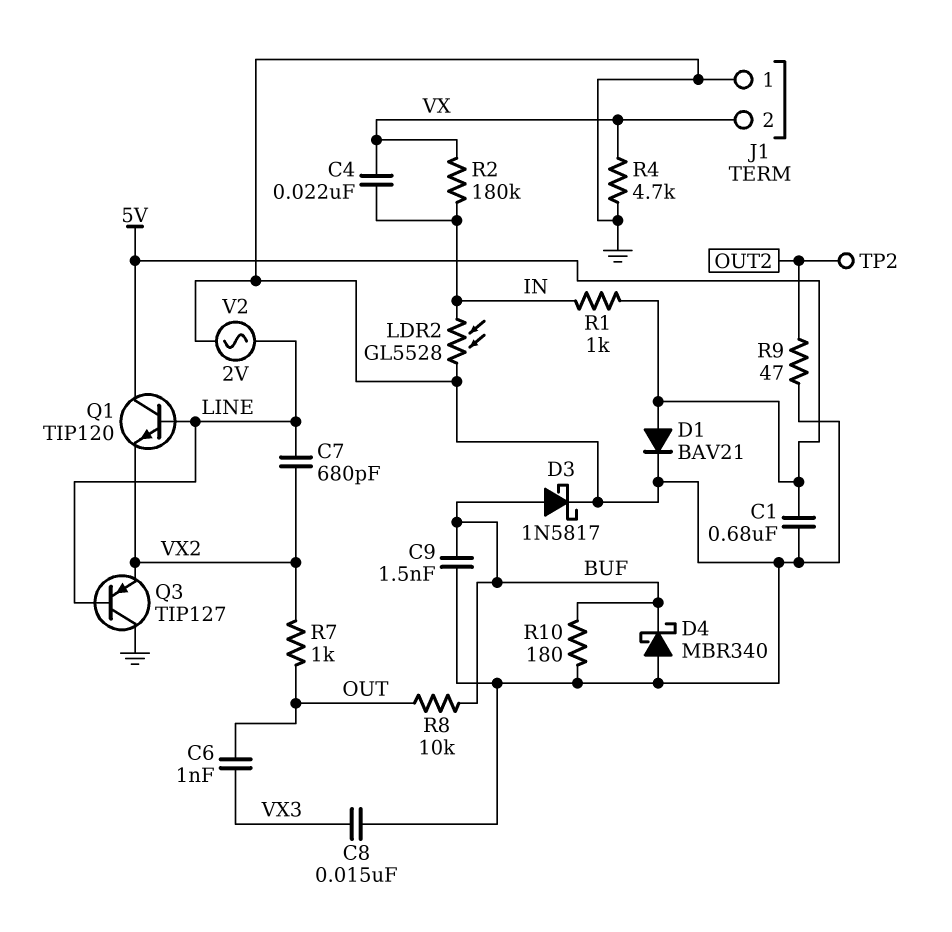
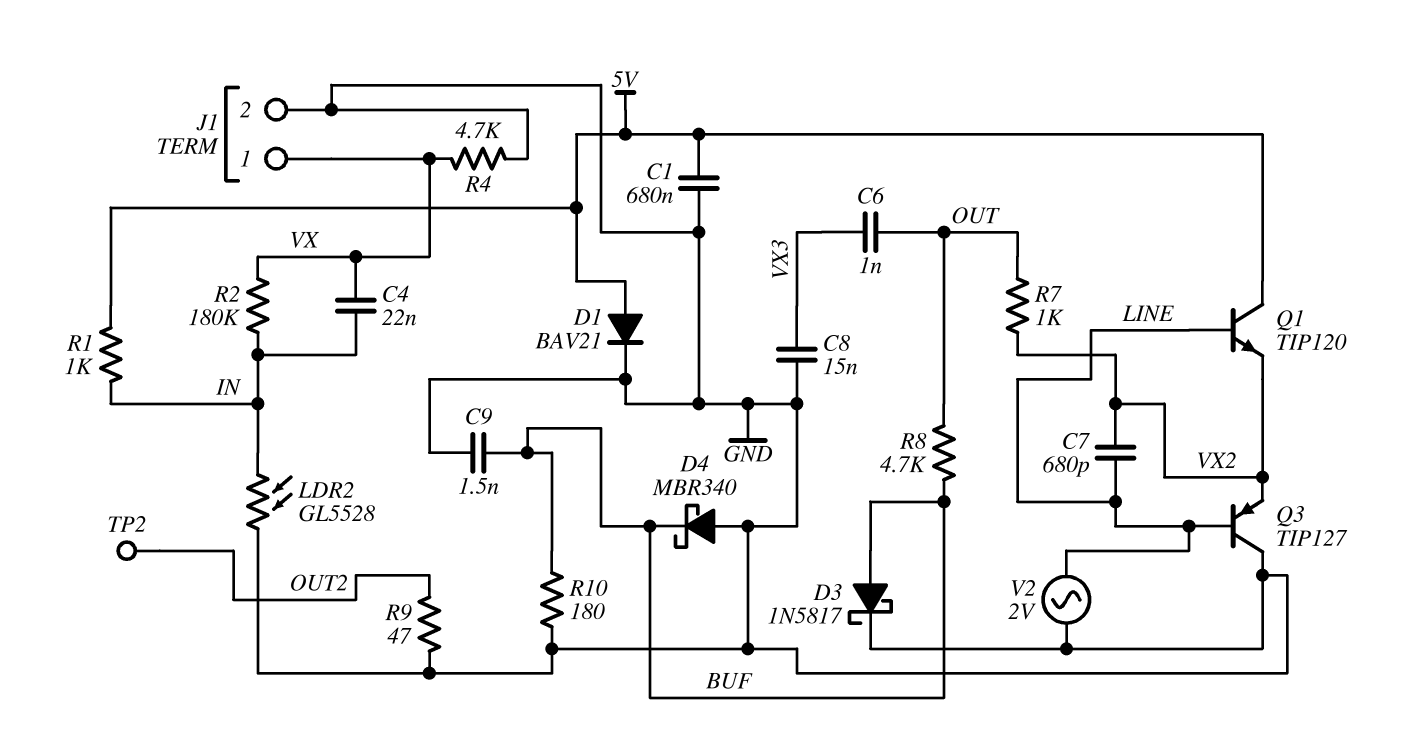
J1 pin 1: GND -> VX
J1 pin 2: VX -> GND
R8: 10k (BUF, OUT) -> 4.7k (BUF, OUT)

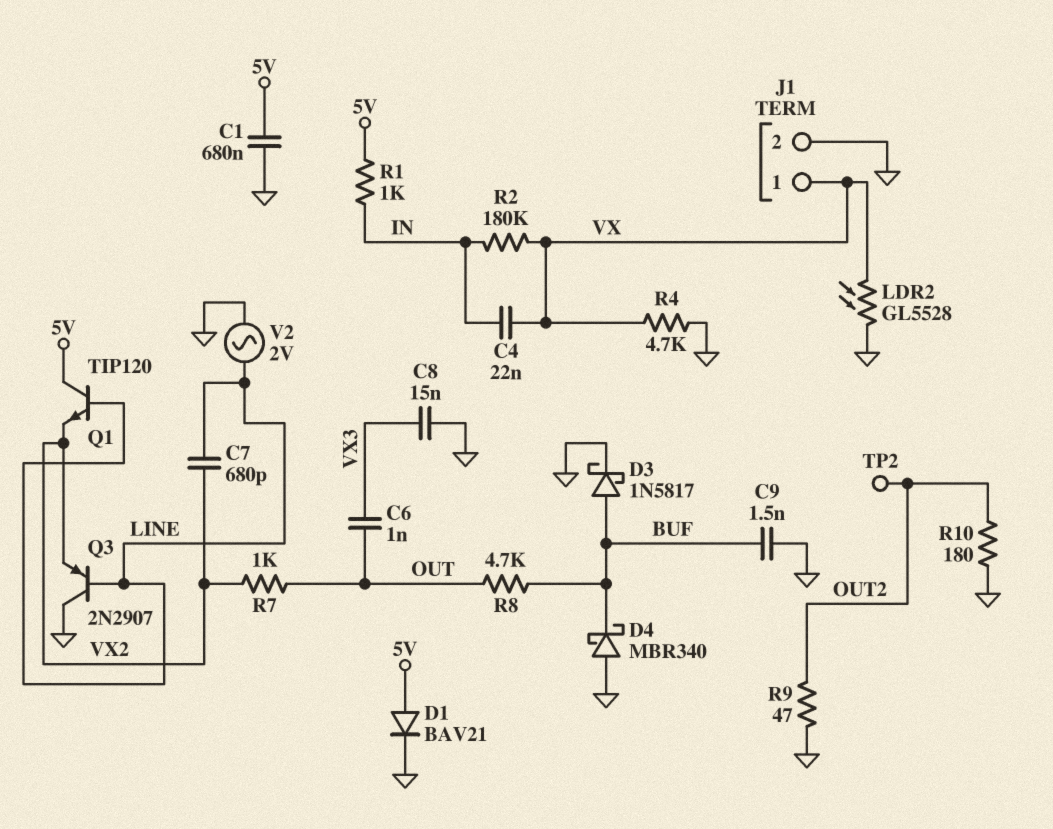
LDR2: GL5528 (GND, IN) -> GL5528 (GND, VX)
Q3: PNP TIP127 (B LINE, C GND, E VX2) -> PNP 2N2907 (B LINE, C GND, E VX2)
R10: 180 (BUF, GND) -> 180 (GND, OUT2)

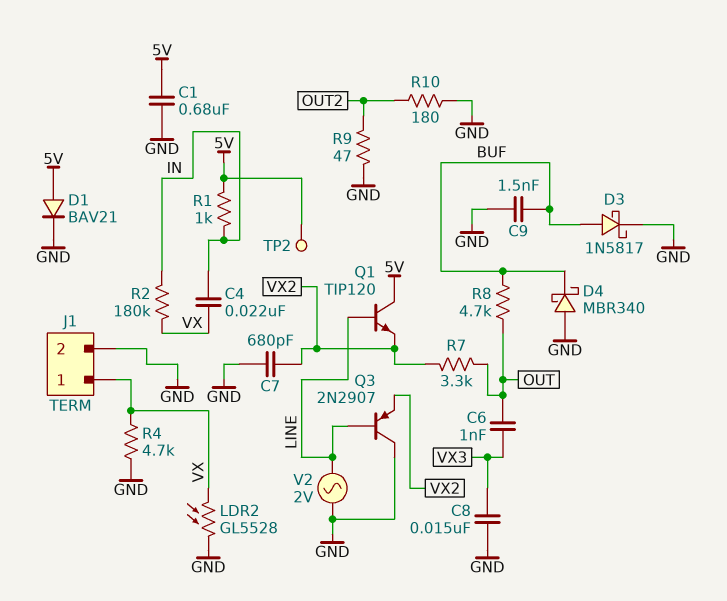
C7: 680pF (LINE, VX2) -> 680pF (GND, VX2)
R7: 1k (OUT, VX2) -> 3.3k (OUT, VX2)
TP2: test point (OUT2) -> test point (5V)

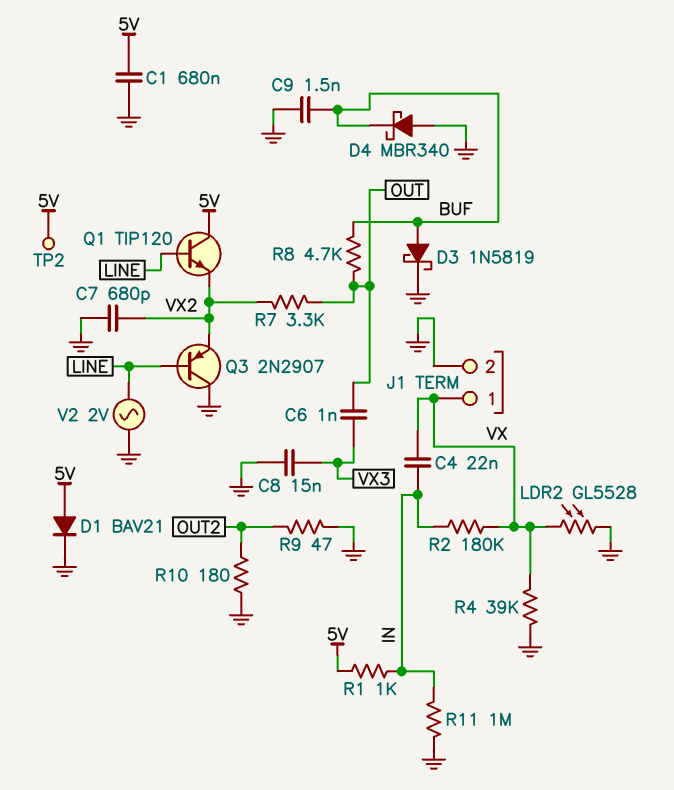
D3: schottky 1N5817 (A BUF, K GND) -> schottky 1N5819 (A BUF, K GND)
R4: 4.7k (GND, VX) -> 39k (GND, VX)
R11: none -> 1M (GND, IN)

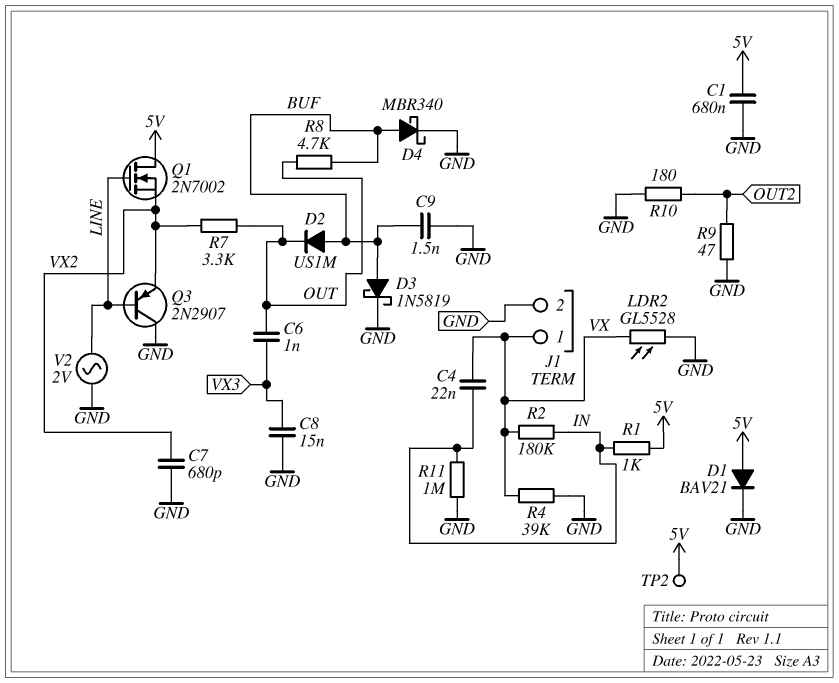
D2: none -> diode US1M (A BUF, K OUT)
D4: schottky MBR340 (A GND, K BUF) -> schottky MBR340 (A BUF, K GND)
Q1: NPN TIP120 (B LINE, C 5V, E VX2) -> NMOS 2N7002 (G LINE, D 5V, S VX2)

